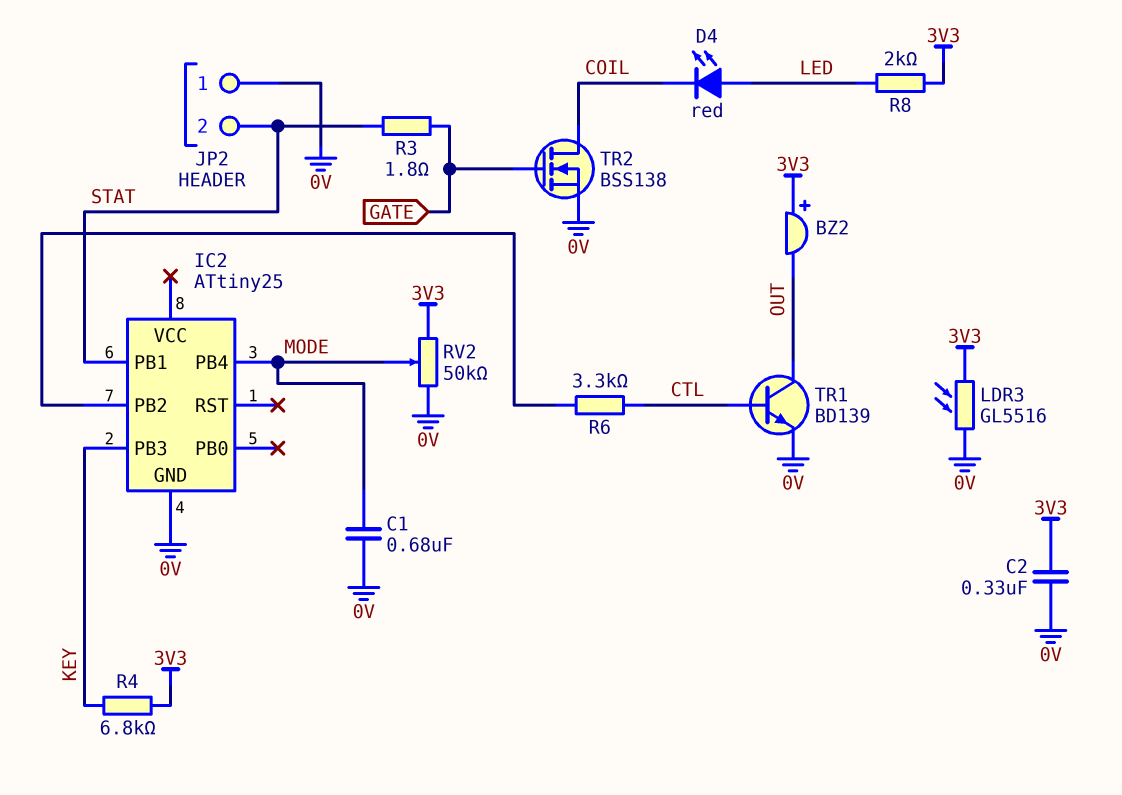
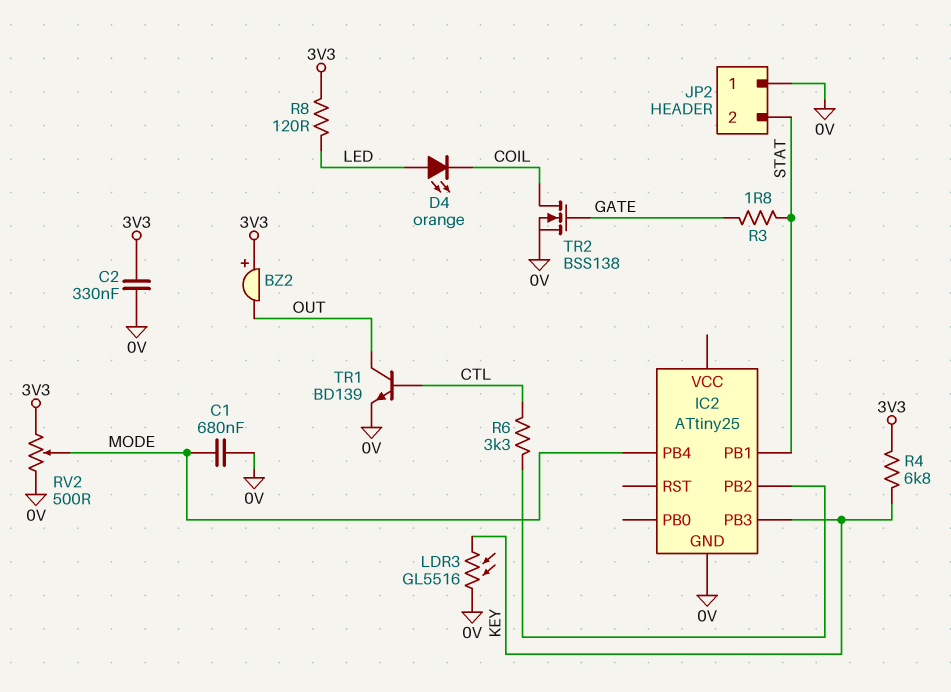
D4: LED red (A LED, K COIL) -> LED orange (A LED, K COIL)
LDR3: GL5516 (0V, 3V3) -> GL5516 (0V, KEY)
R8: 2k (3V3, LED) -> 120 (3V3, LED)
RV2: 50k (0V, 3V3, wiper MODE) -> 500 (0V, 3V3, wiper MODE)

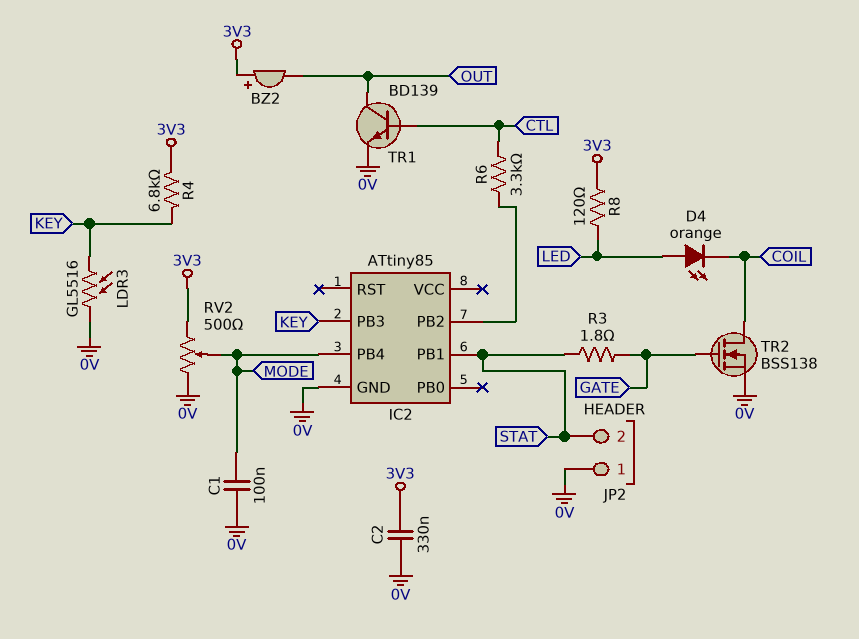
C1: 680nF (0V, MODE) -> 100nF (0V, MODE)
IC2: ATtiny25 -> ATtiny85

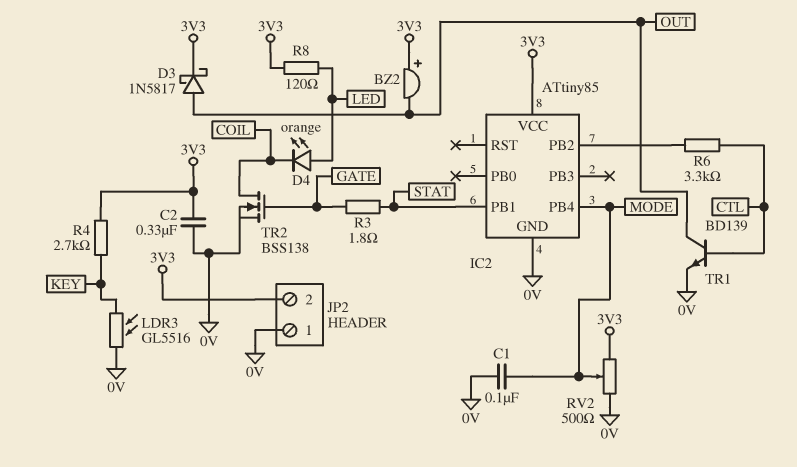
D3: none -> schottky 1N5817 (A OUT, K 3V3)
IC2 pin PB3: KEY -> none
IC2 pin VCC: none -> 3V3
JP2 pin 2: STAT -> 3V3
R4: 6.8k (3V3, KEY) -> 2.7k (3V3, KEY)

